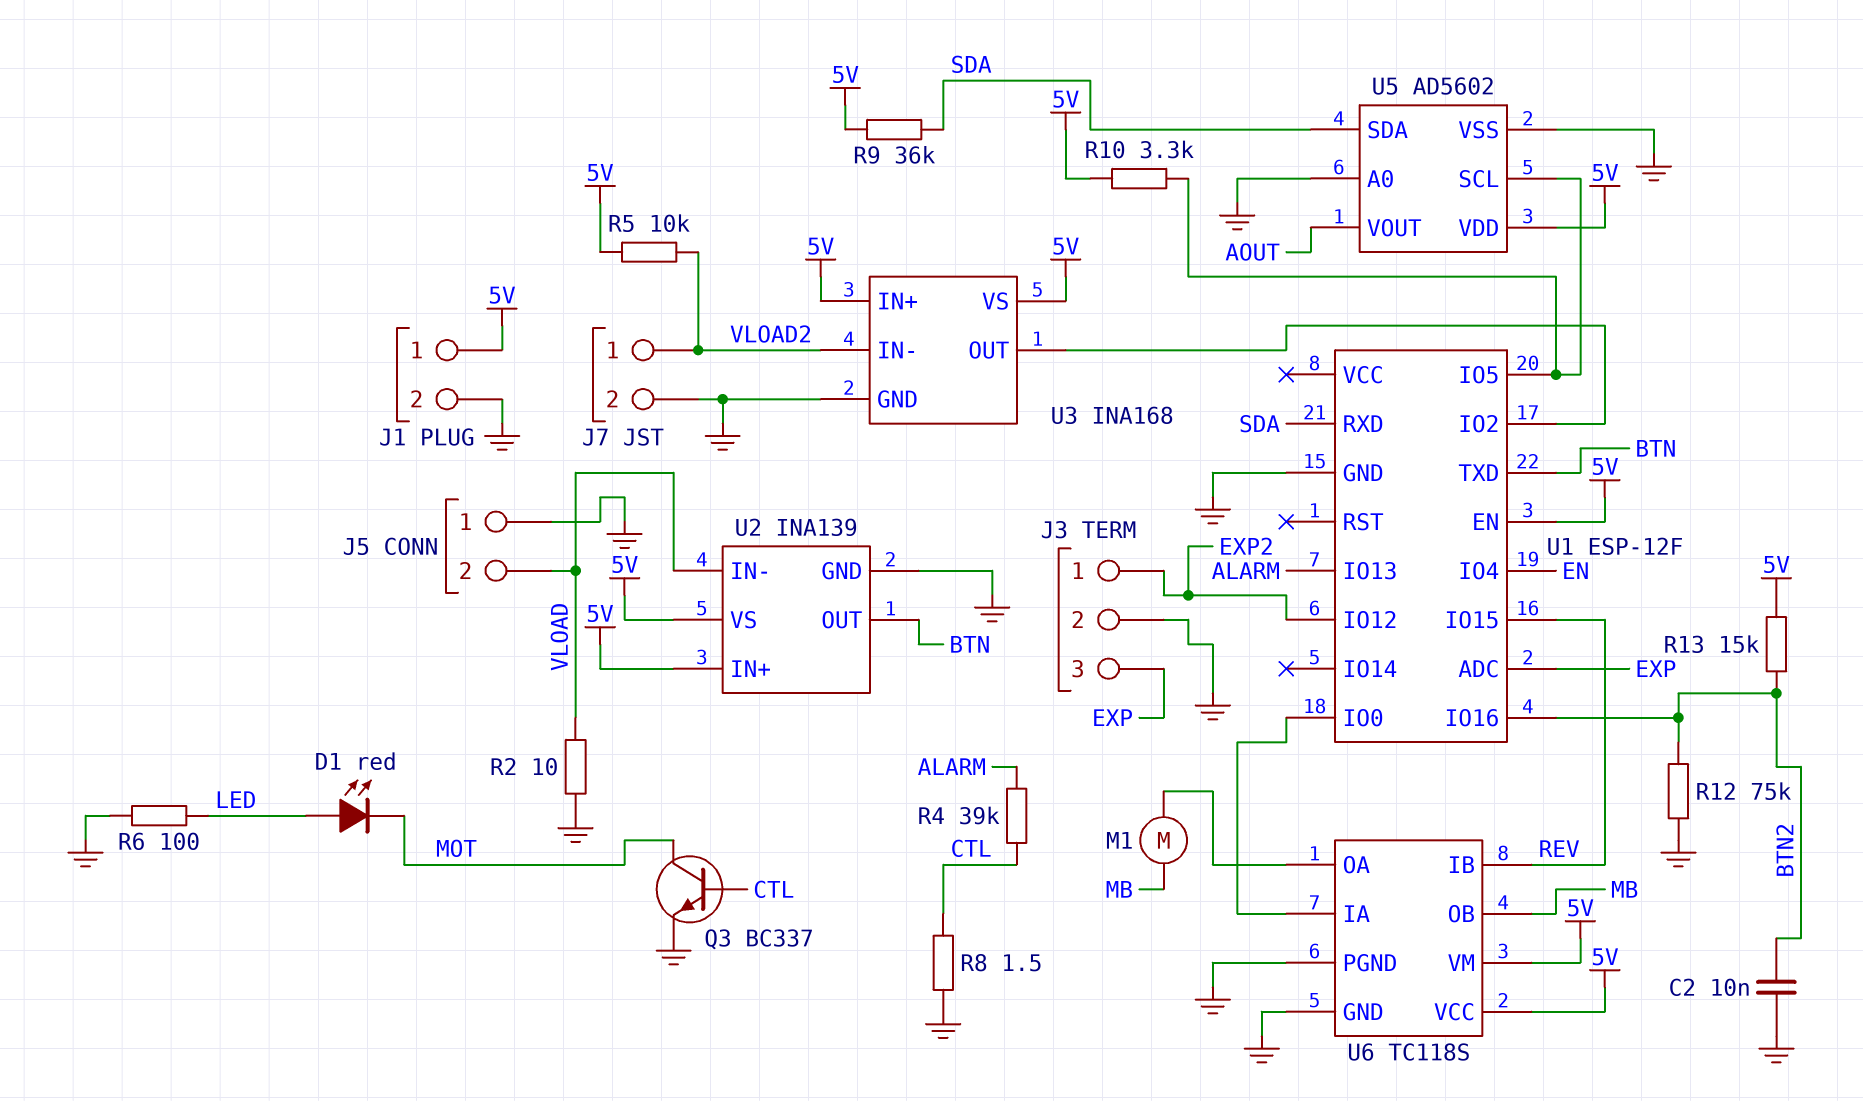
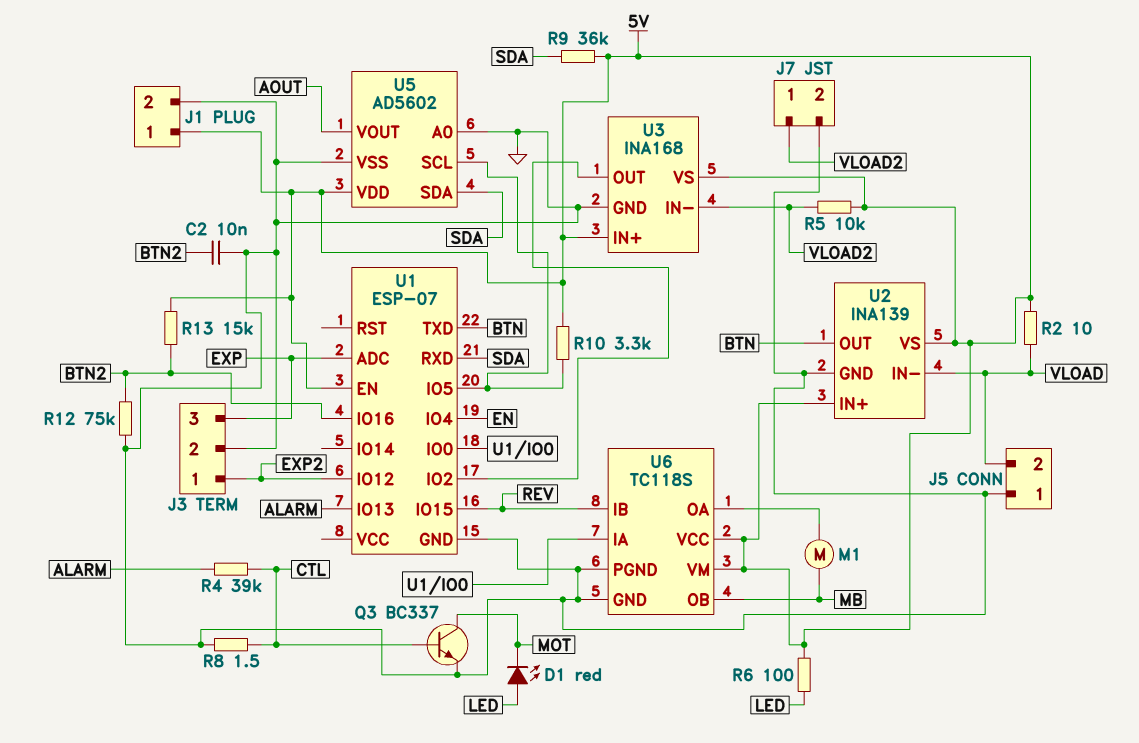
R2: 10 (GND, VLOAD) -> 10 (5V, VLOAD)
R6: 100 (GND, LED) -> 100 (5V, LED)
U1: ESP-12F -> ESP-07

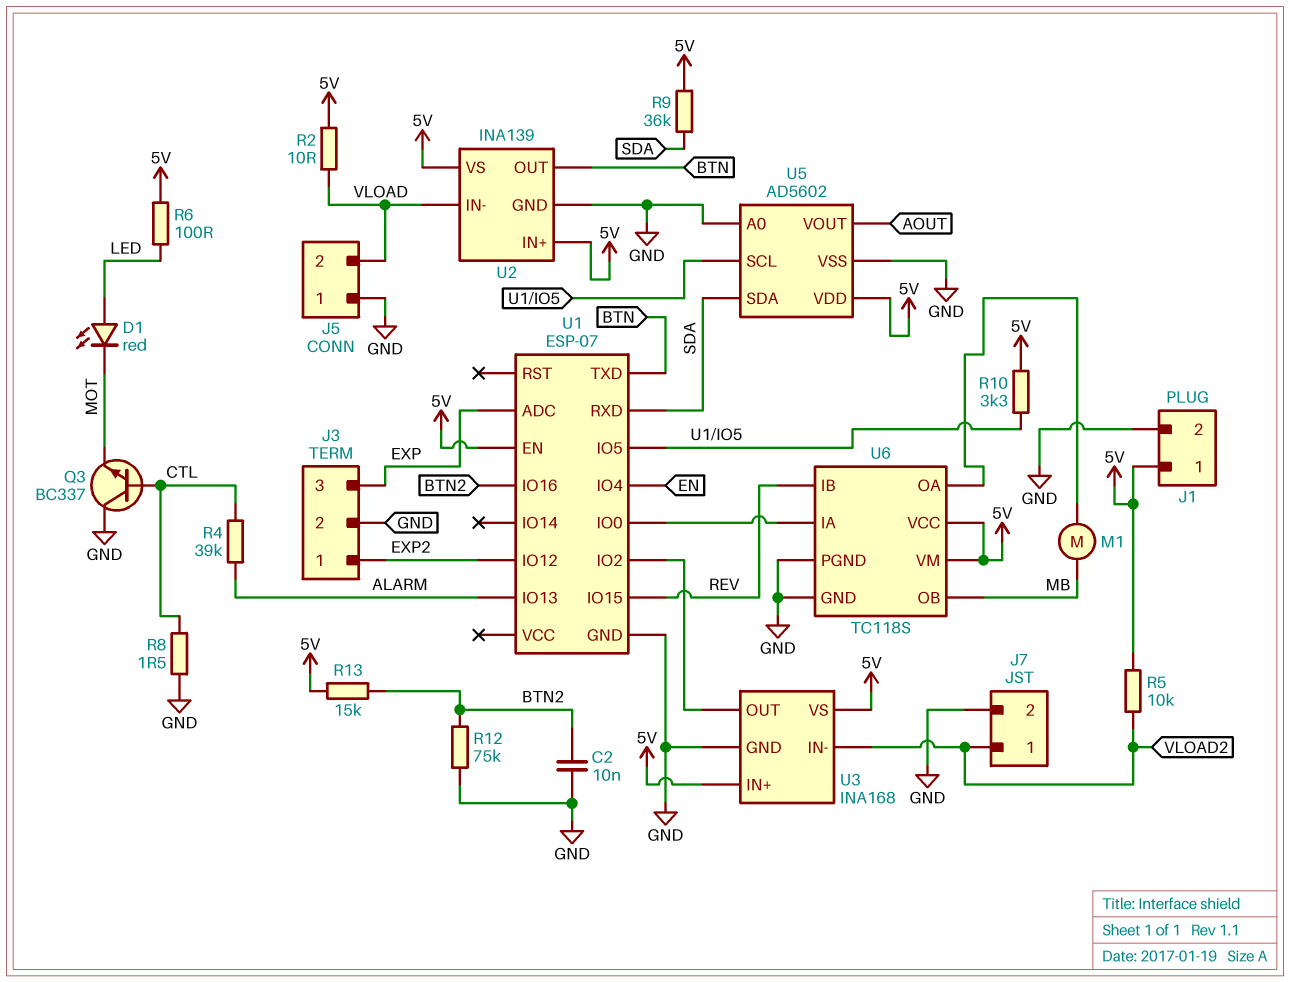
Q3: NPN BC337 (B CTL, C MOT, E GND) -> NPN BC337 (B CTL, C GND, E MOT)

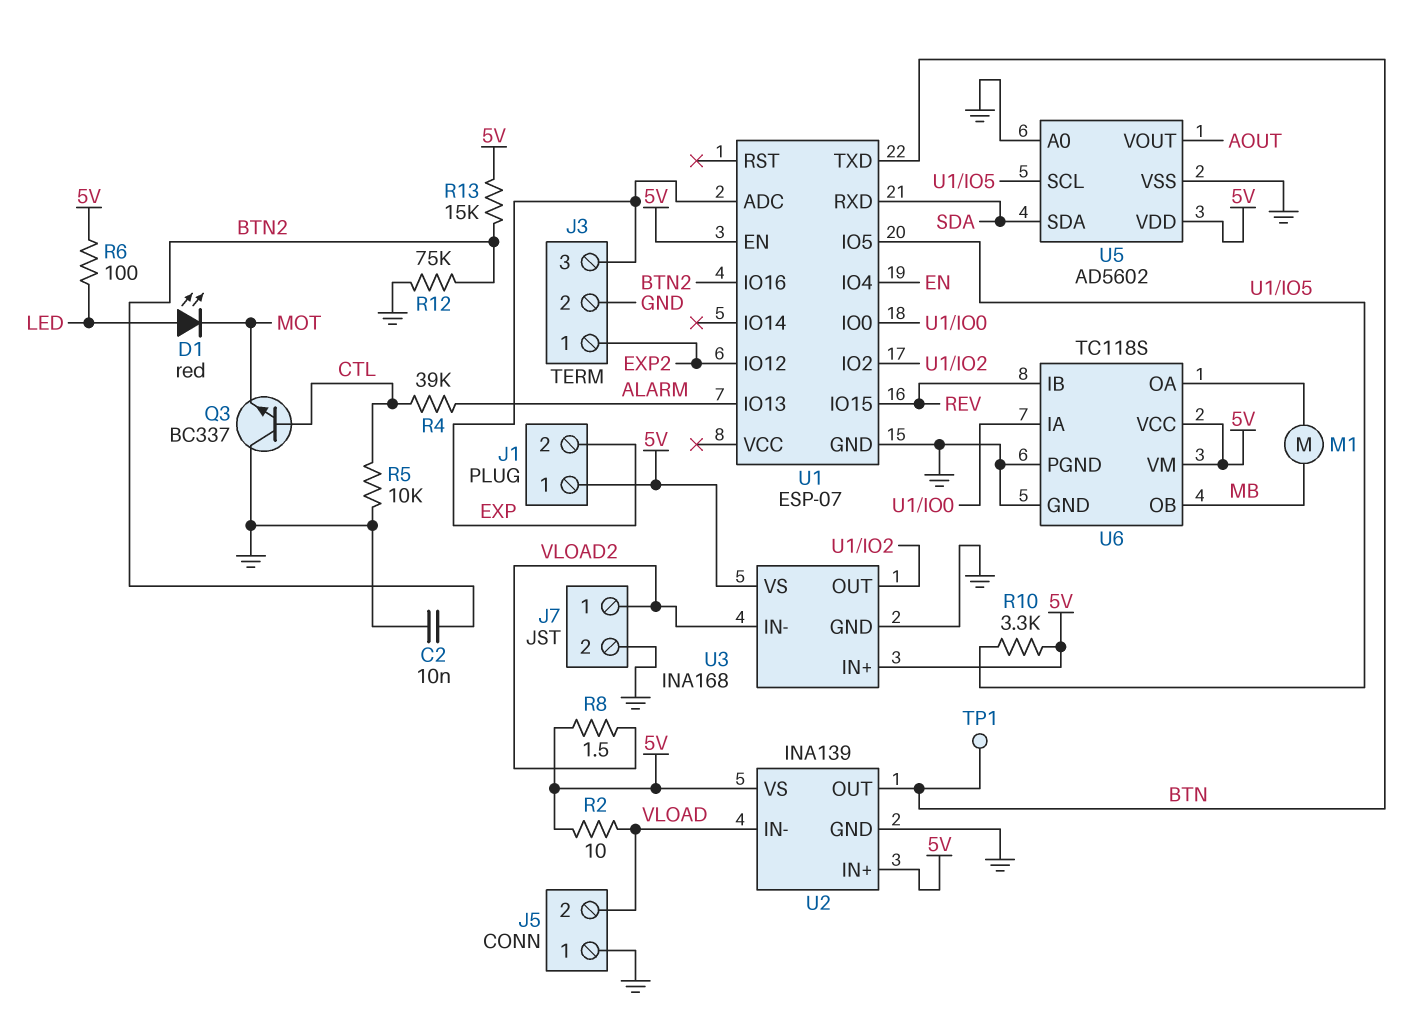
J1 pin 2: GND -> EXP
R5: 10k (5V, VLOAD2) -> 10k (CTL, GND)
R8: 1.5 (CTL, GND) -> 1.5 (5V, VLOAD2)
R9: 36k (5V, SDA) -> none
TP1: none -> test point (BTN)

